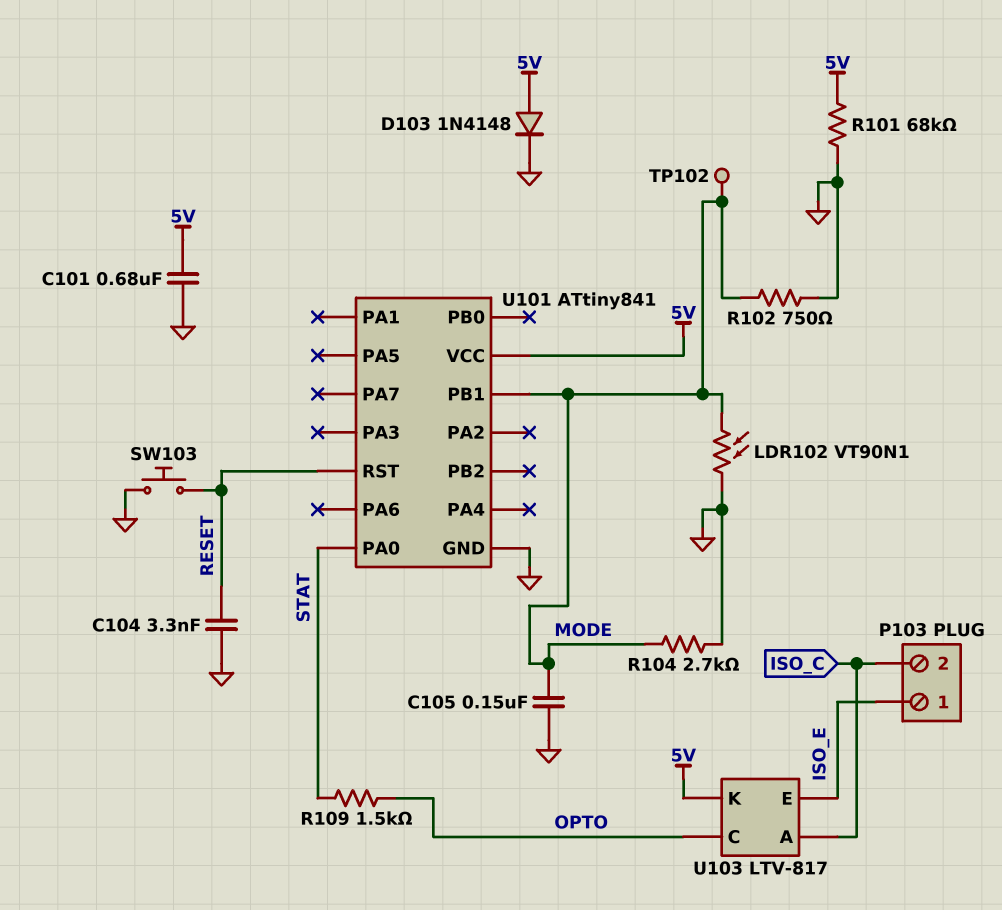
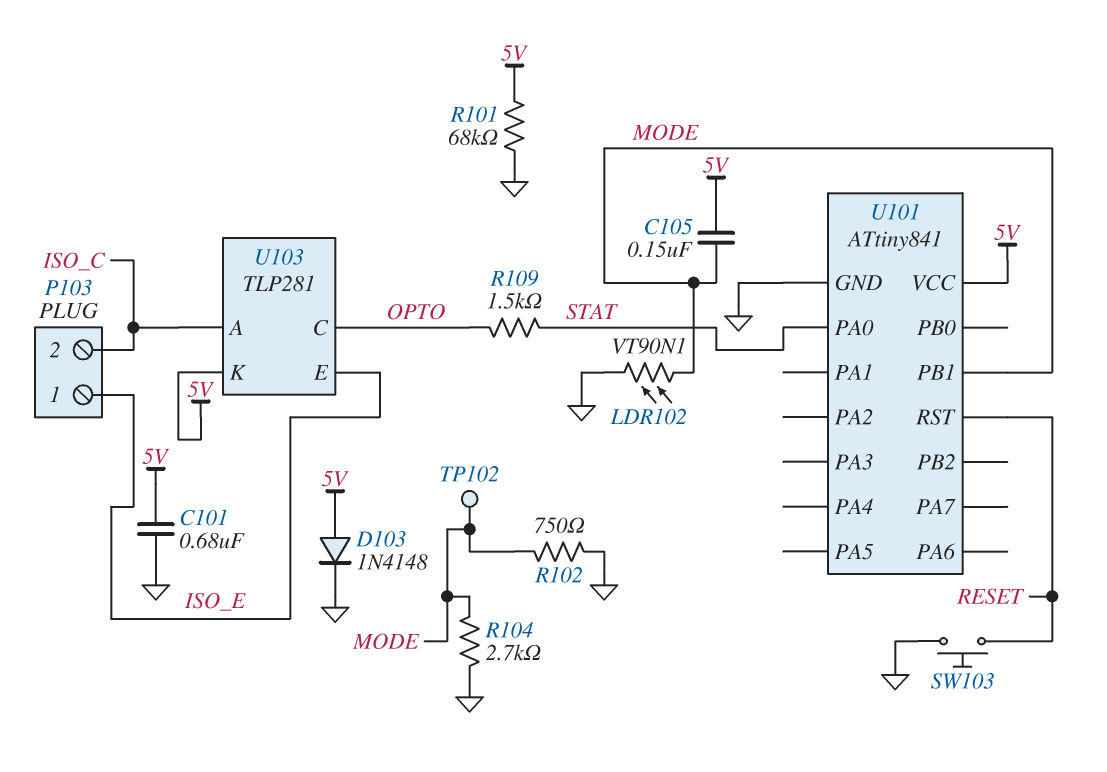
C104: 3.3nF (GND, RESET) -> none
C105: 150nF (GND, MODE) -> 150nF (5V, MODE)
U103: LTV-817 -> TLP281

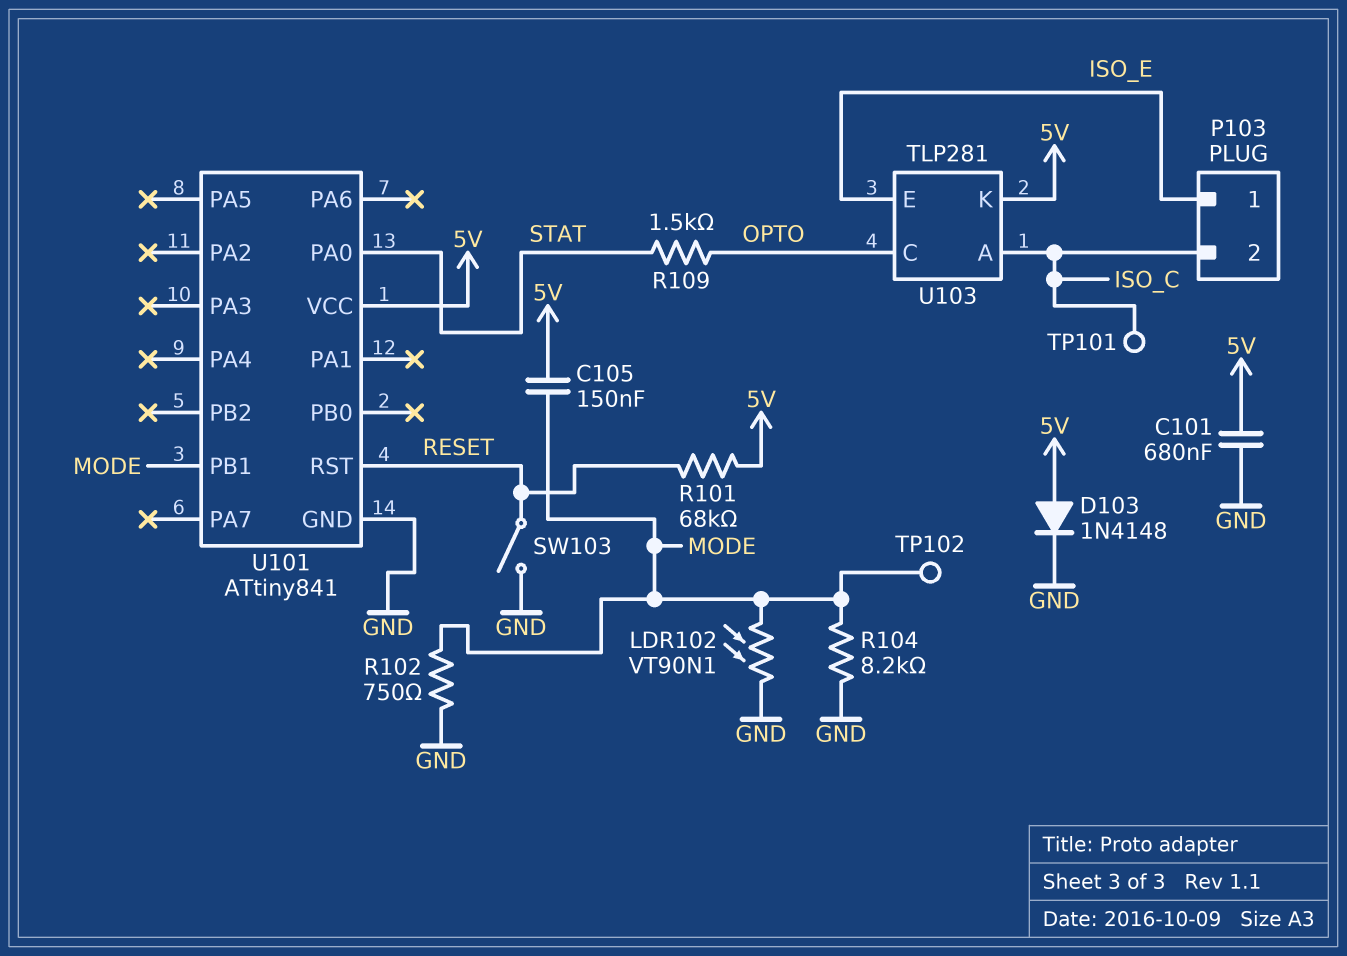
R101: 68k (5V, GND) -> 68k (5V, RESET)
R104: 2.7k (GND, MODE) -> 8.2k (GND, MODE)
SW103: button (GND, RESET) -> switch (GND, RESET)
TP101: none -> test point (ISO_C)

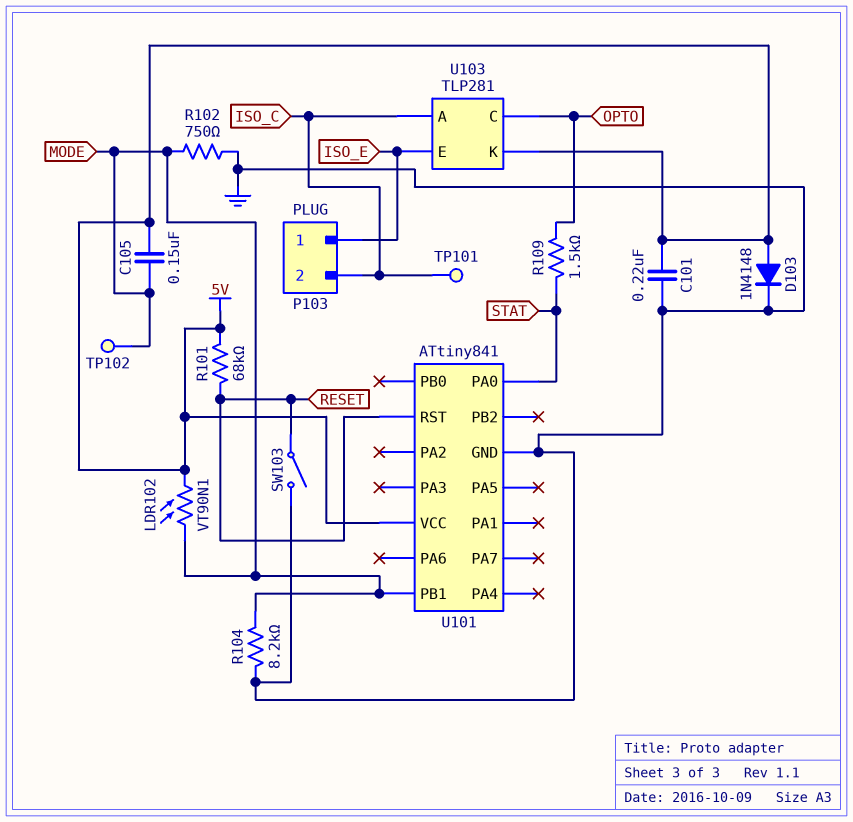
C101: 680nF (5V, GND) -> 220nF (5V, GND)
LDR102: VT90N1 (GND, MODE) -> VT90N1 (5V, MODE)

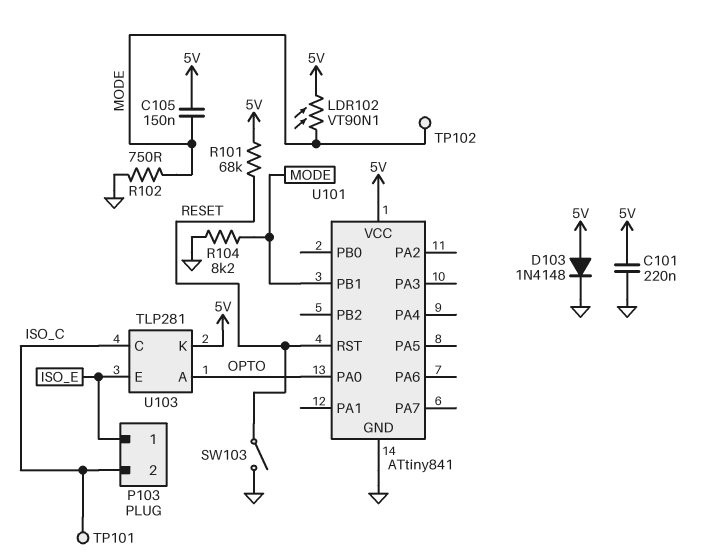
R109: 1.5k (OPTO, STAT) -> none
U101 pin PA0: STAT -> OPTO
U103 pin A: ISO_C -> OPTO
U103 pin C: OPTO -> ISO_C

